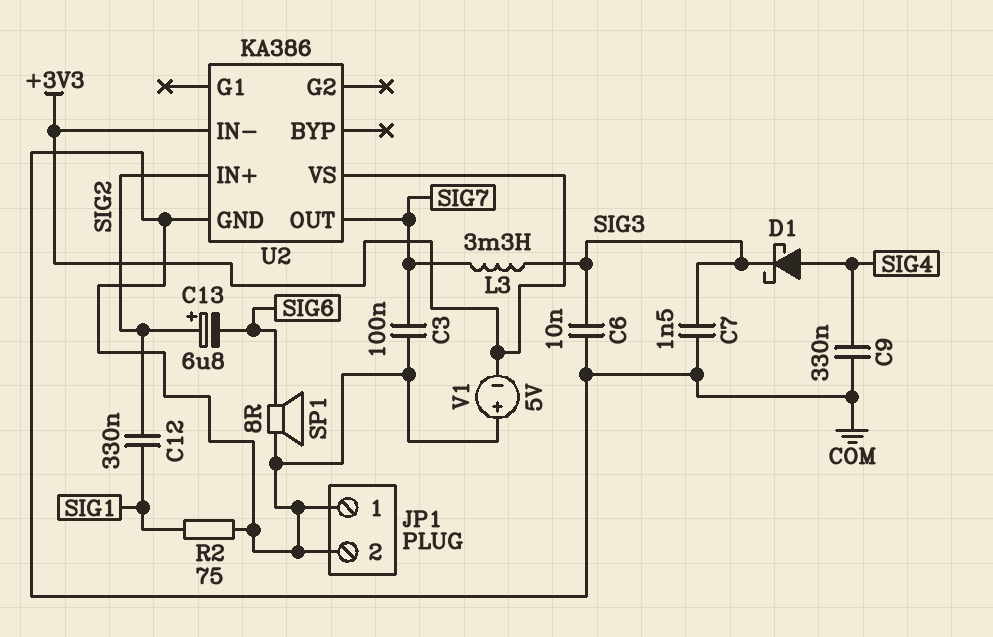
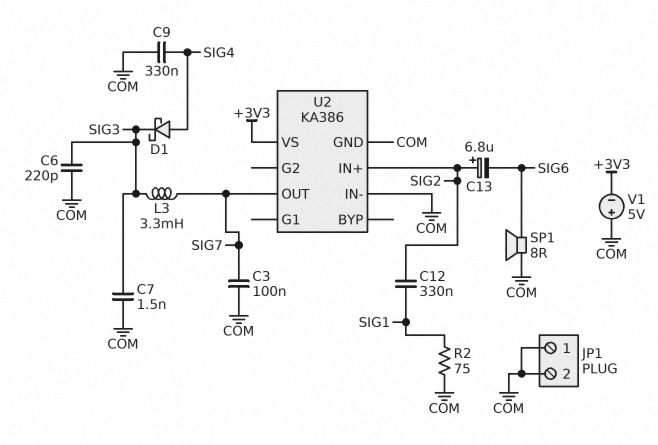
C6: 10nF (COM, SIG3) -> 220pF (COM, SIG3)
U2 pin IN-: +3V3 -> COM

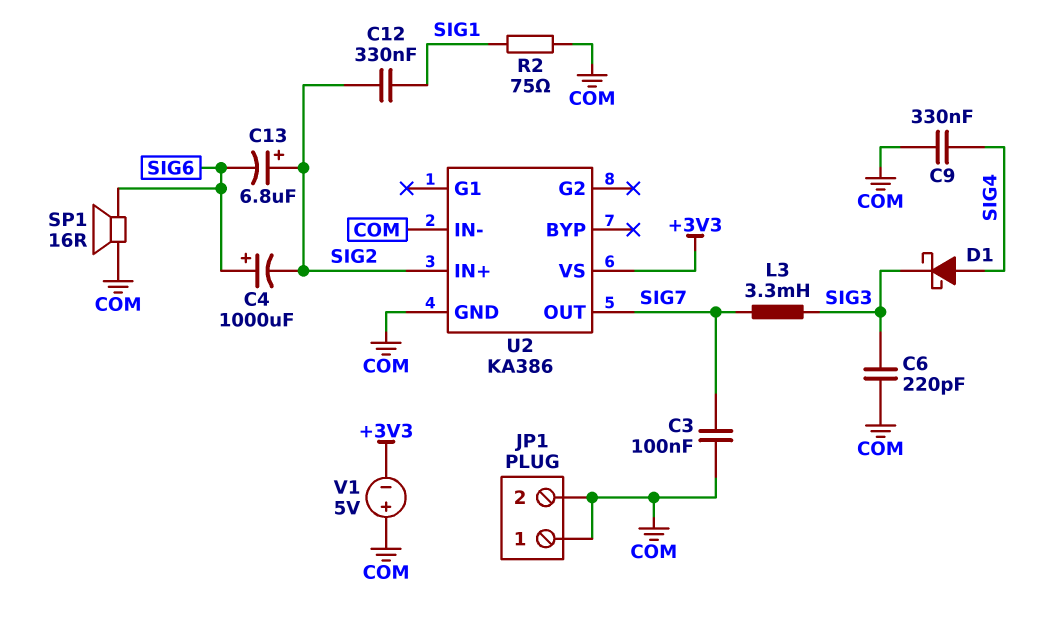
C4: none -> 1000uF (plus SIG6, minus SIG2)
C7: 1.5nF (COM, SIG3) -> none
SP1: speaker 8R (COM, SIG6) -> speaker 16R (COM, SIG6)

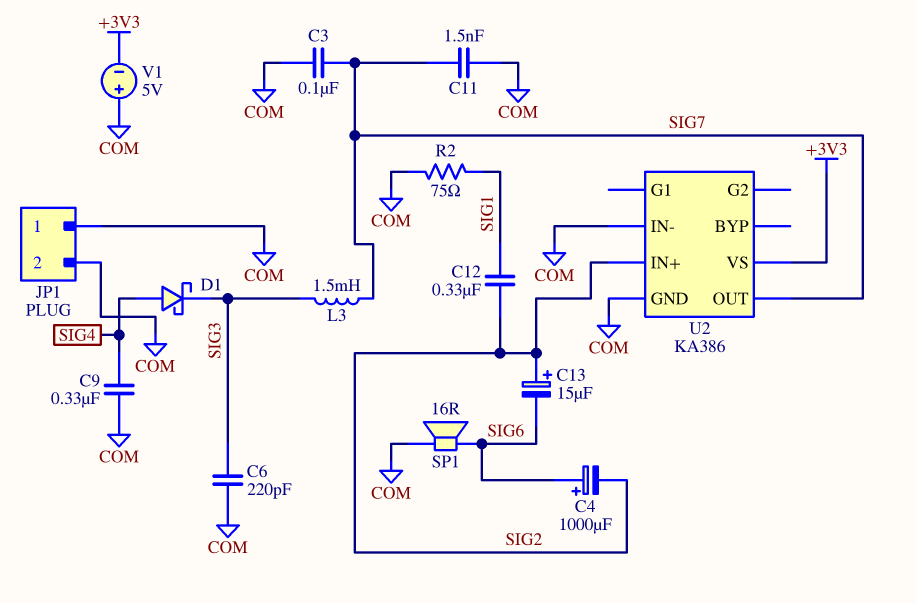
C11: none -> 1.5nF (COM, SIG7)
C13: 6.8uF (plus SIG2, minus SIG6) -> 15uF (plus SIG2, minus SIG6)
L3: 3.3mH (SIG3, SIG7) -> 1.5mH (SIG3, SIG7)

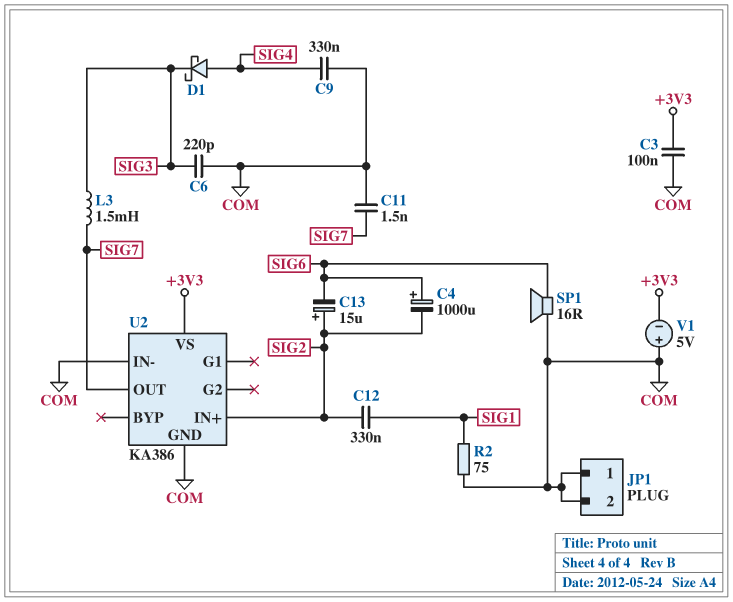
C3: 100nF (COM, SIG7) -> 100nF (+3V3, COM)

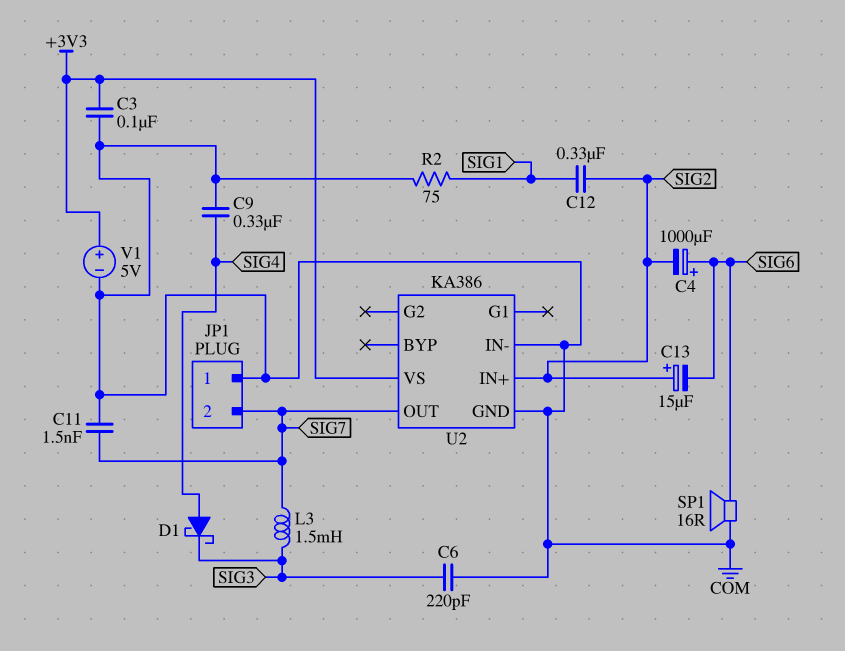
JP1 pin 2: COM -> SIG7
V1: 5V (plus COM, minus +3V3) -> 5V (plus +3V3, minus COM)

